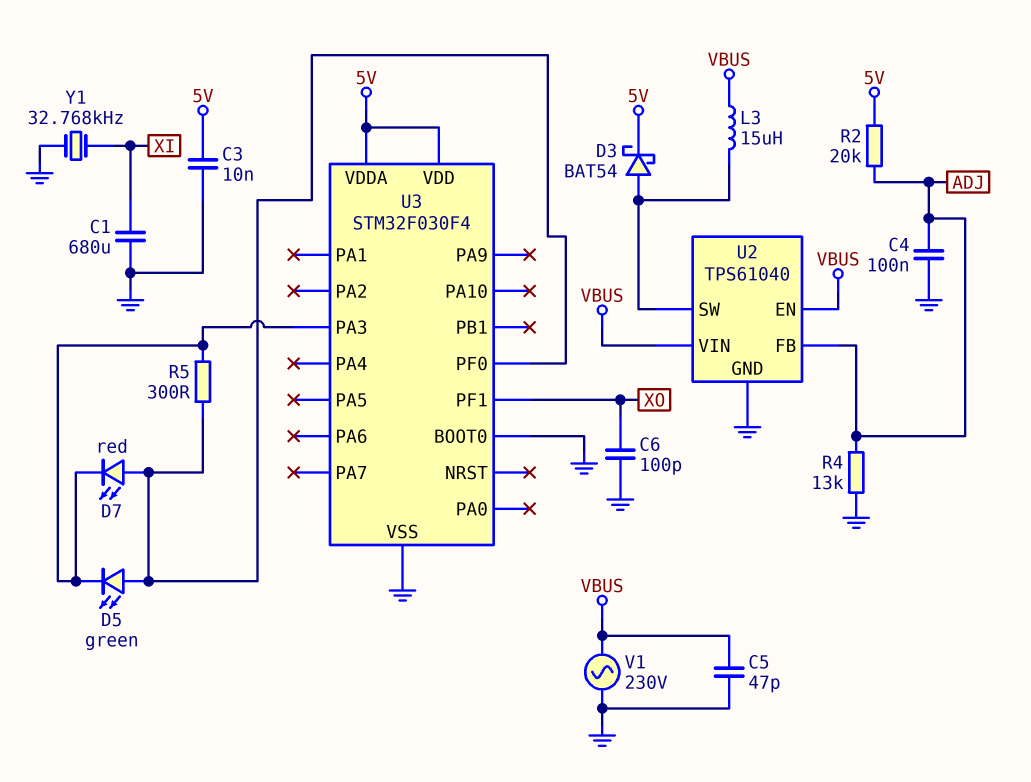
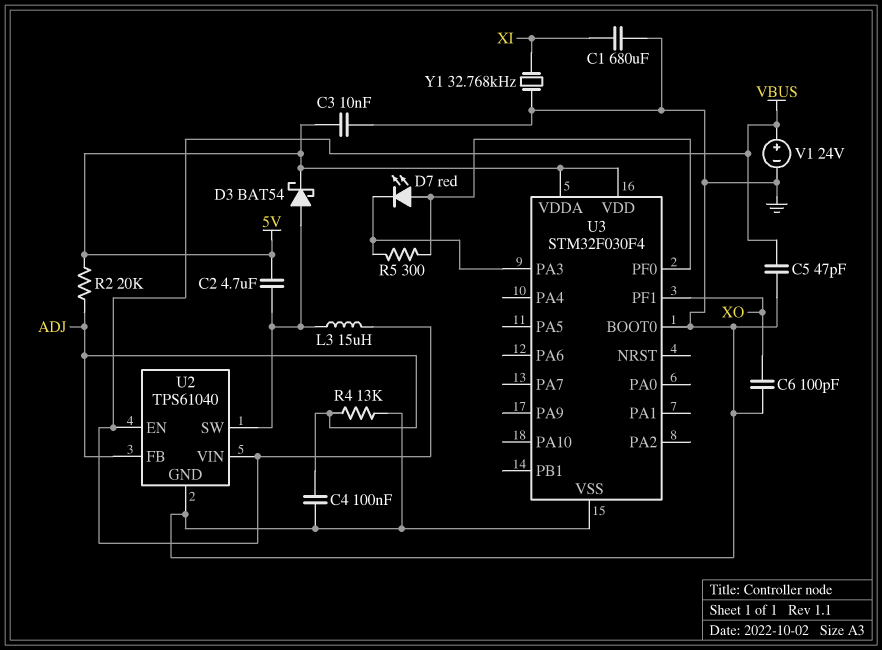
C2: none -> 4.7uF (5V, U2/SW)
D5: LED green (A U3/PF0, K U3/PA3) -> none
V1: AC 230V (GND, VBUS) -> 24V (plus VBUS, minus GND)

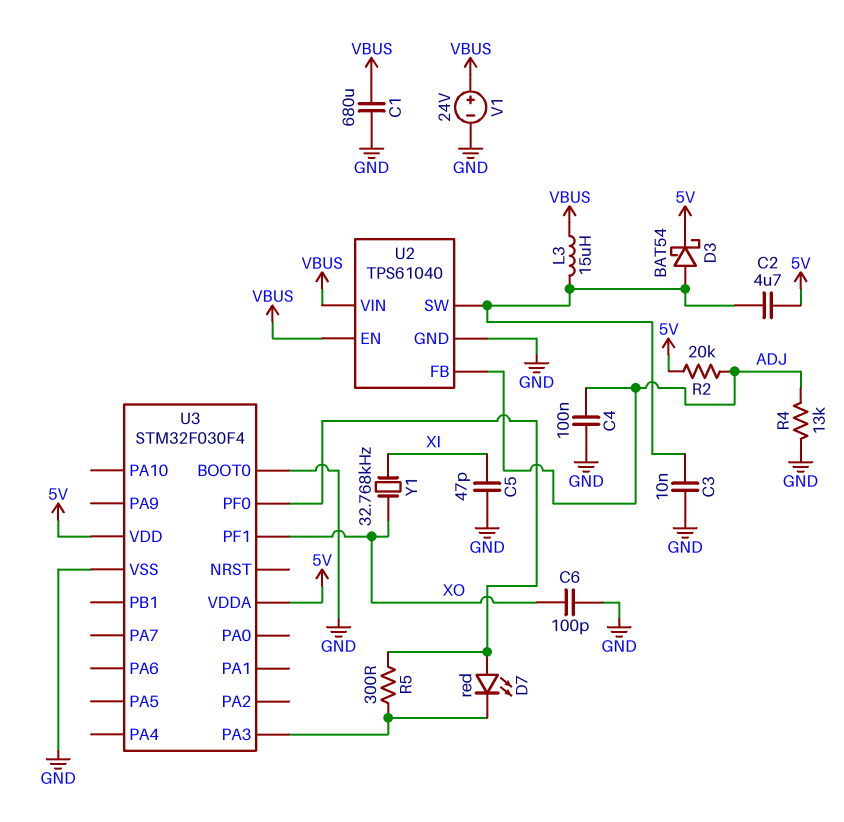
C1: 680uF (GND, XI) -> 680uF (GND, VBUS)
C3: 10nF (5V, GND) -> 10nF (GND, U2/SW)
C5: 47pF (GND, VBUS) -> 47pF (GND, XI)
Y1: 32.768kHz (GND, XI) -> 32.768kHz (XI, XO)

